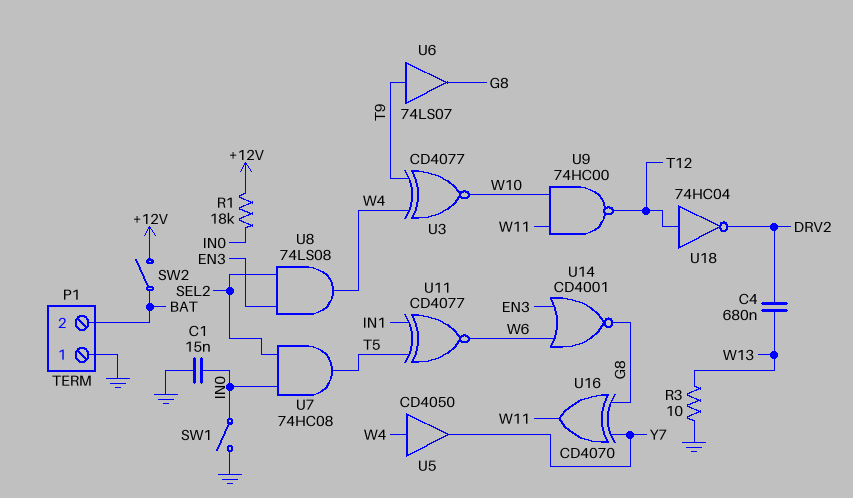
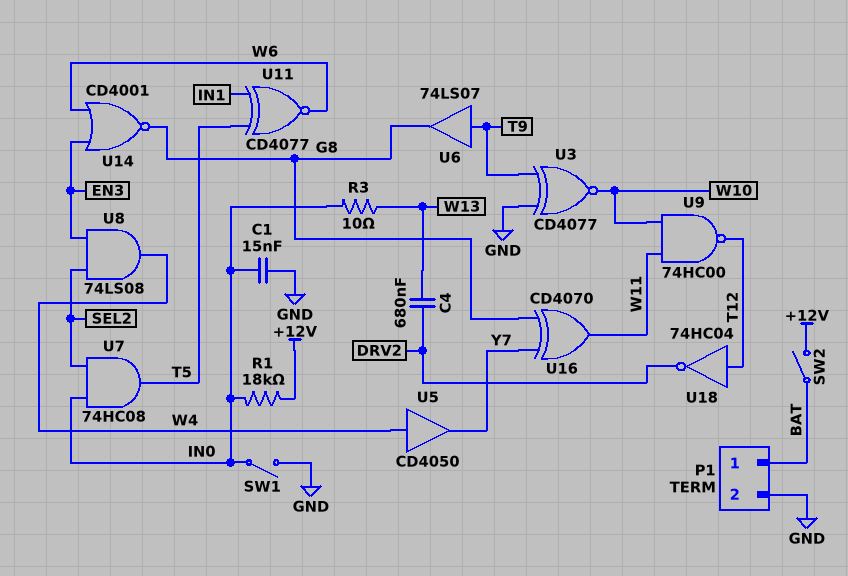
P1 pin 1: GND -> BAT
P1 pin 2: BAT -> GND
R3: 10 (GND, W13) -> 10 (IN0, W13)
U3: XNOR CD4077 (in T9, in W4, out W10) -> XNOR CD4077 (in GND, in T9, out W10)

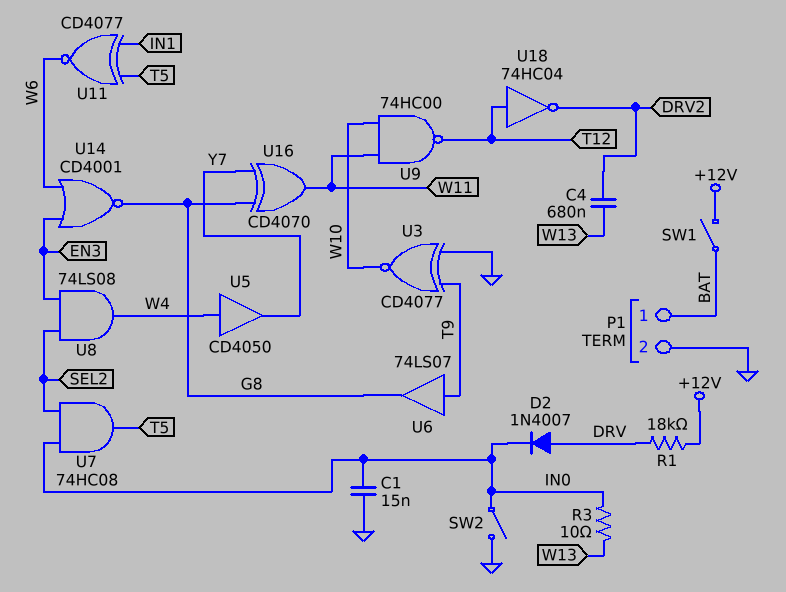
D2: none -> diode 1N4007 (A DRV, K IN0)
R1: 18k (+12V, IN0) -> 18k (+12V, DRV)
SW1: switch (GND, IN0) -> switch (+12V, BAT)
SW2: switch (+12V, BAT) -> switch (GND, IN0)

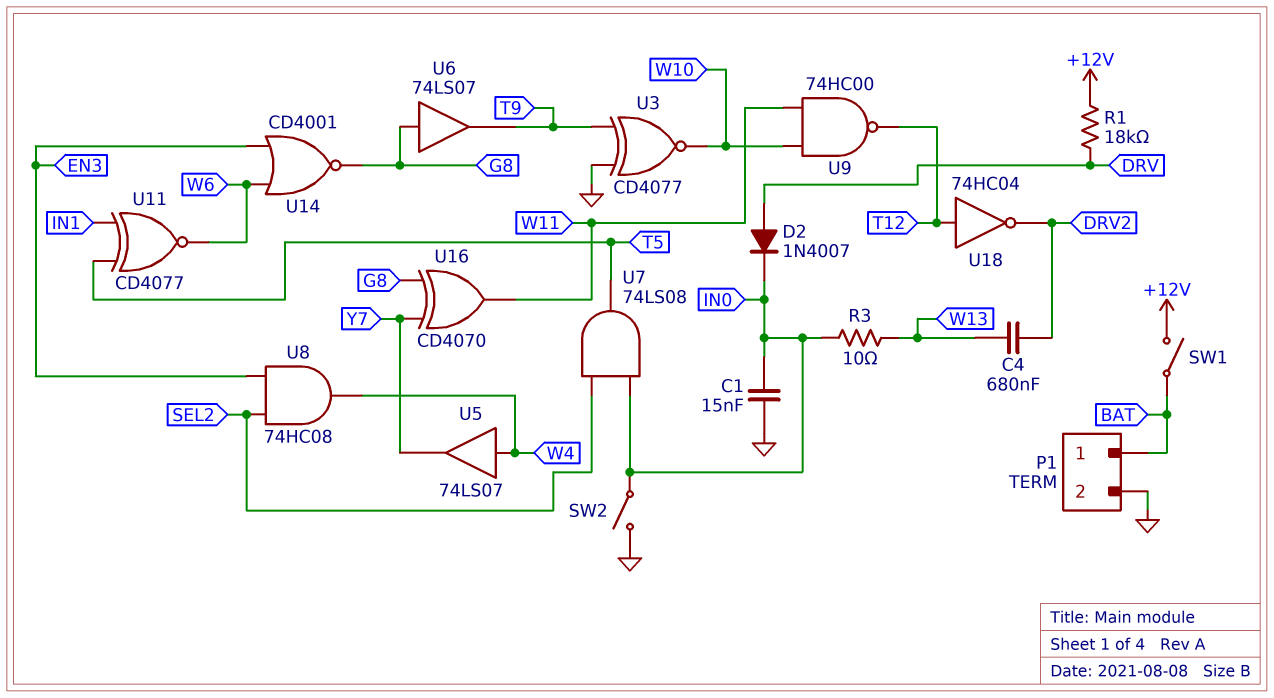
U5: buffer CD4050 (in W4, out Y7) -> buffer 74LS07 (in W4, out Y7)
U6: buffer 74LS07 (in T9, out G8) -> buffer 74LS07 (in G8, out T9)
U7: AND 74HC08 (in IN0, in SEL2, out T5) -> AND 74LS08 (in IN0, in SEL2, out T5)
U8: AND 74LS08 (in EN3, in SEL2, out W4) -> AND 74HC08 (in EN3, in SEL2, out W4)

